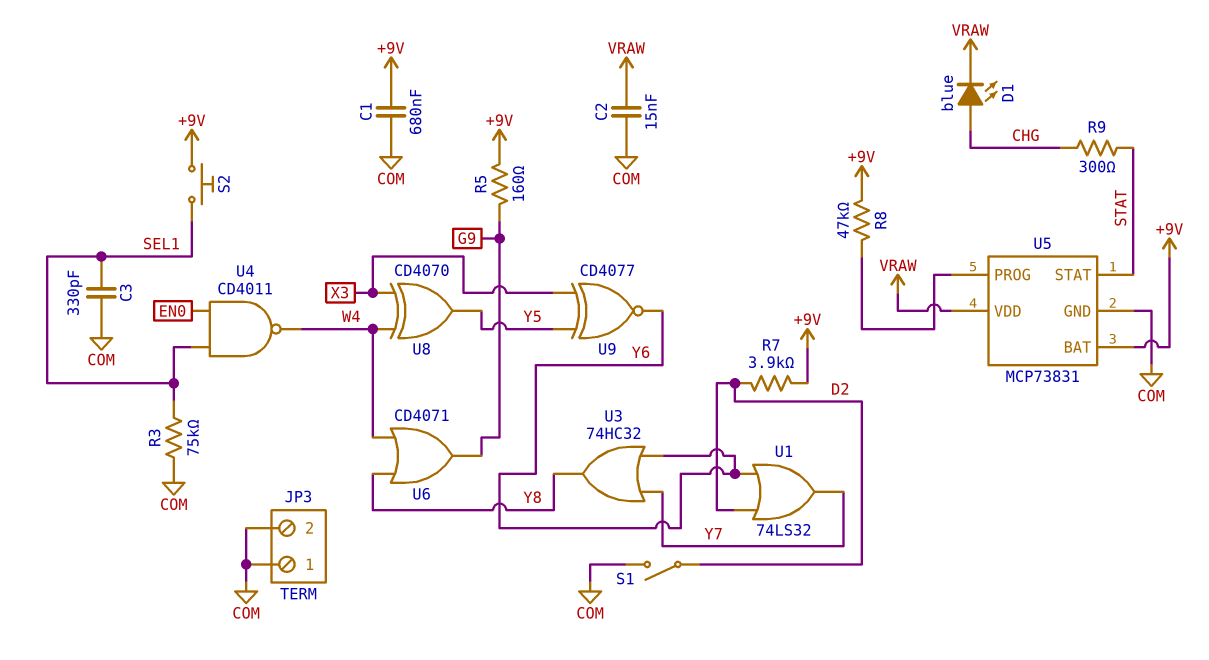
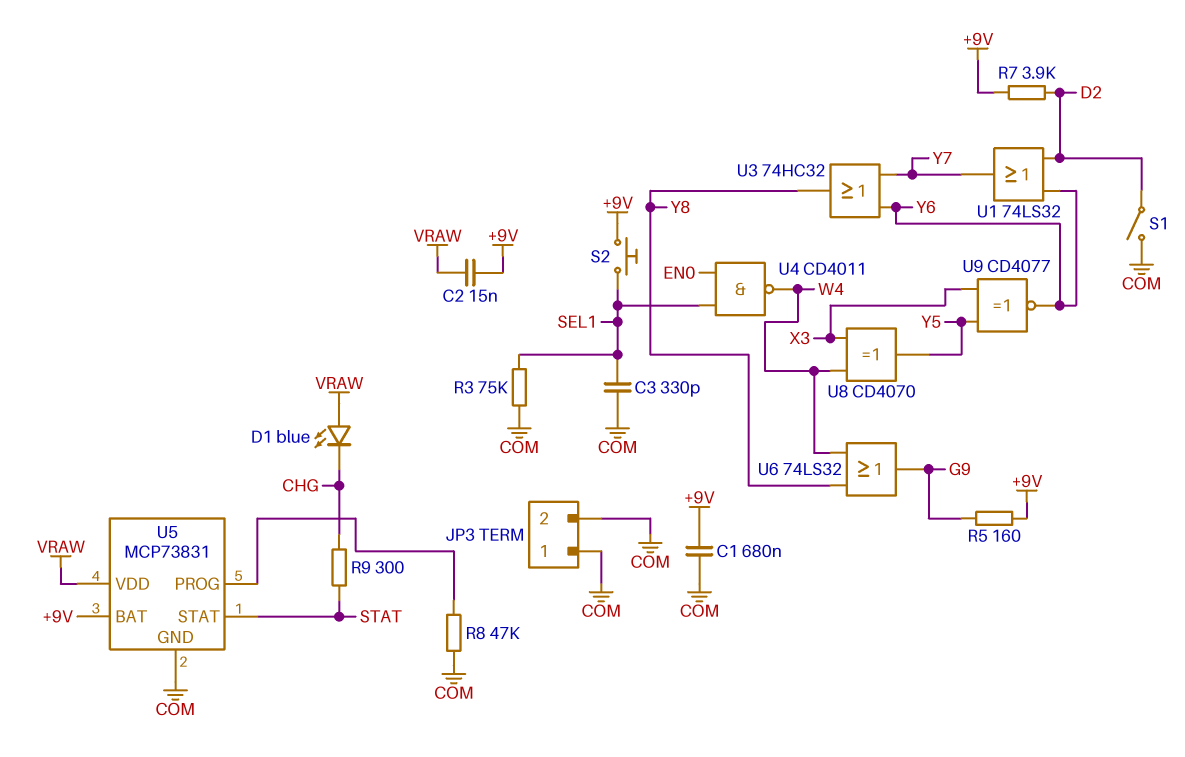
C2: 15nF (COM, VRAW) -> 15nF (+9V, VRAW)
D1: LED blue (A CHG, K VRAW) -> LED blue (A VRAW, K CHG)
R8: 47k (+9V, U5/PROG) -> 47k (COM, U5/PROG)
U6: OR CD4071 (in W4, in Y8, out G9) -> OR 74LS32 (in W4, in Y8, out G9)

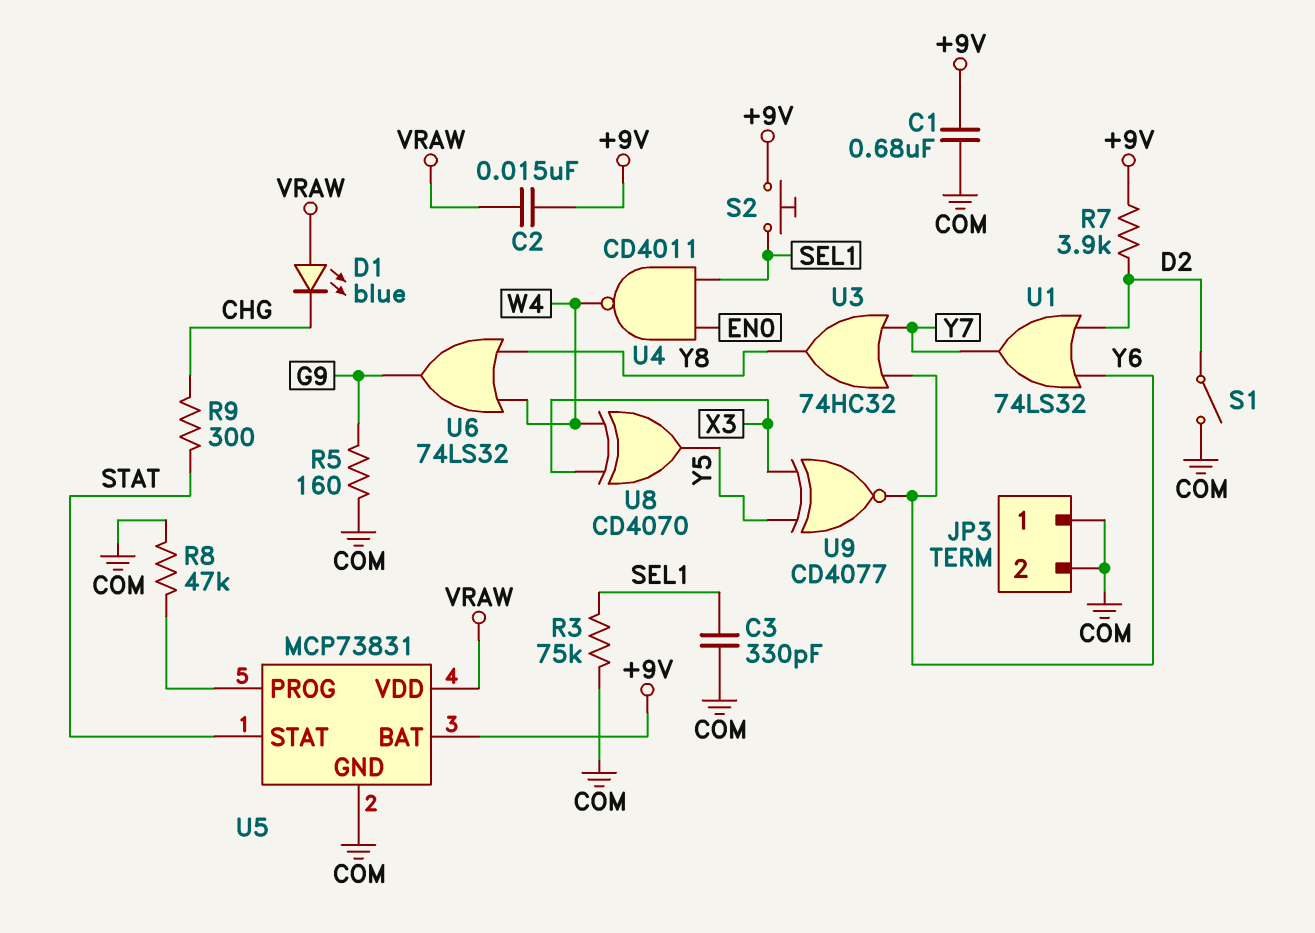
R5: 160 (+9V, G9) -> 160 (COM, G9)

